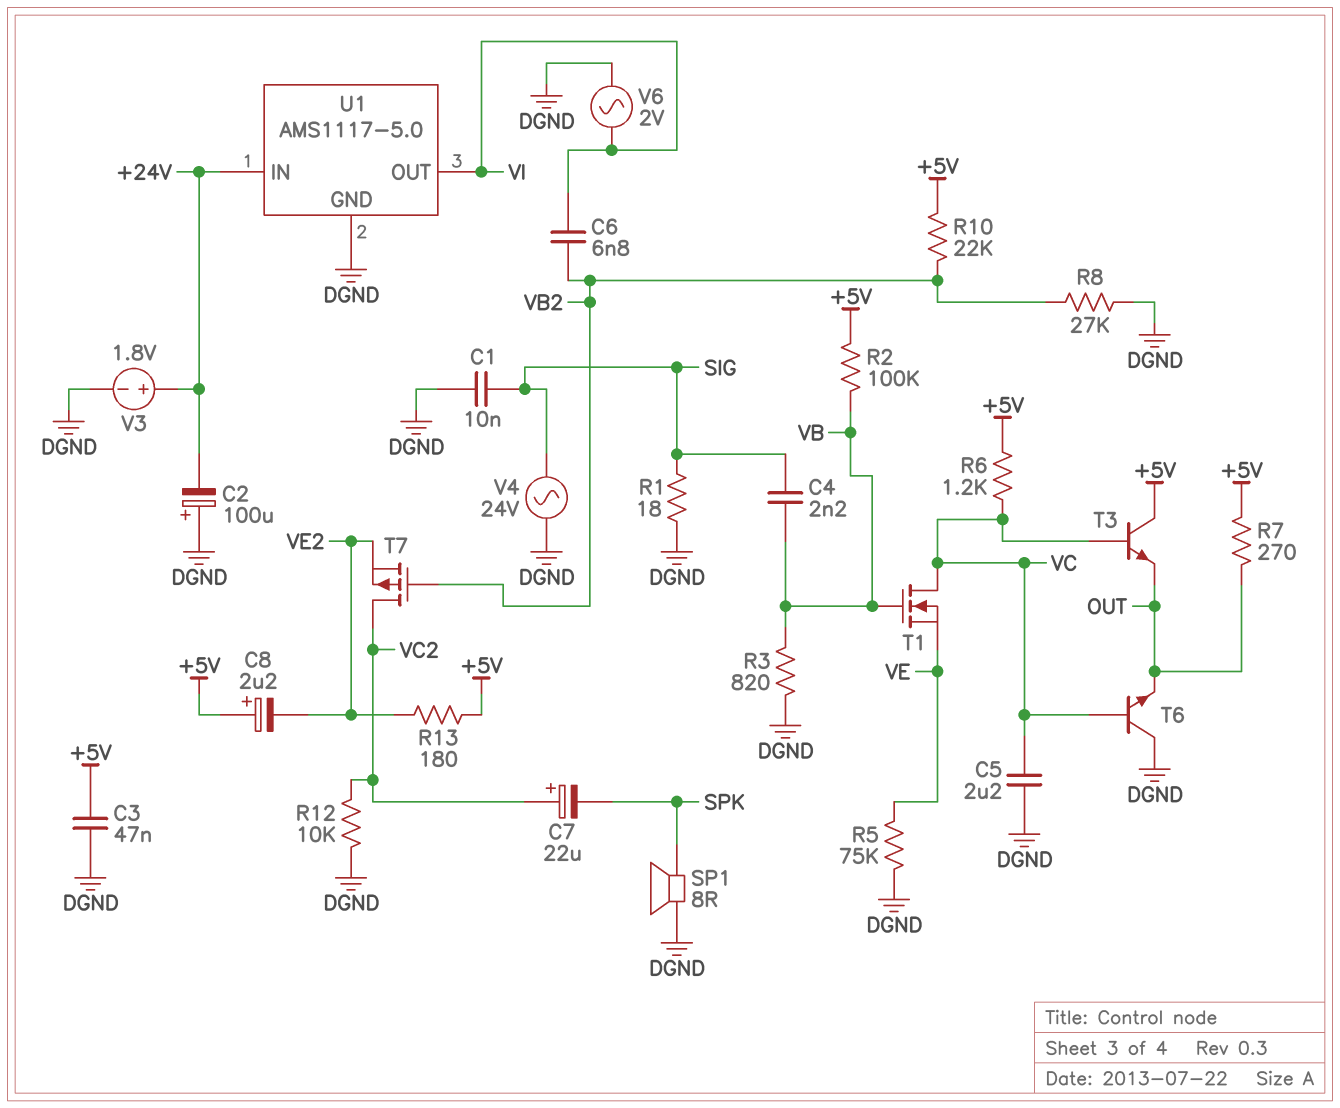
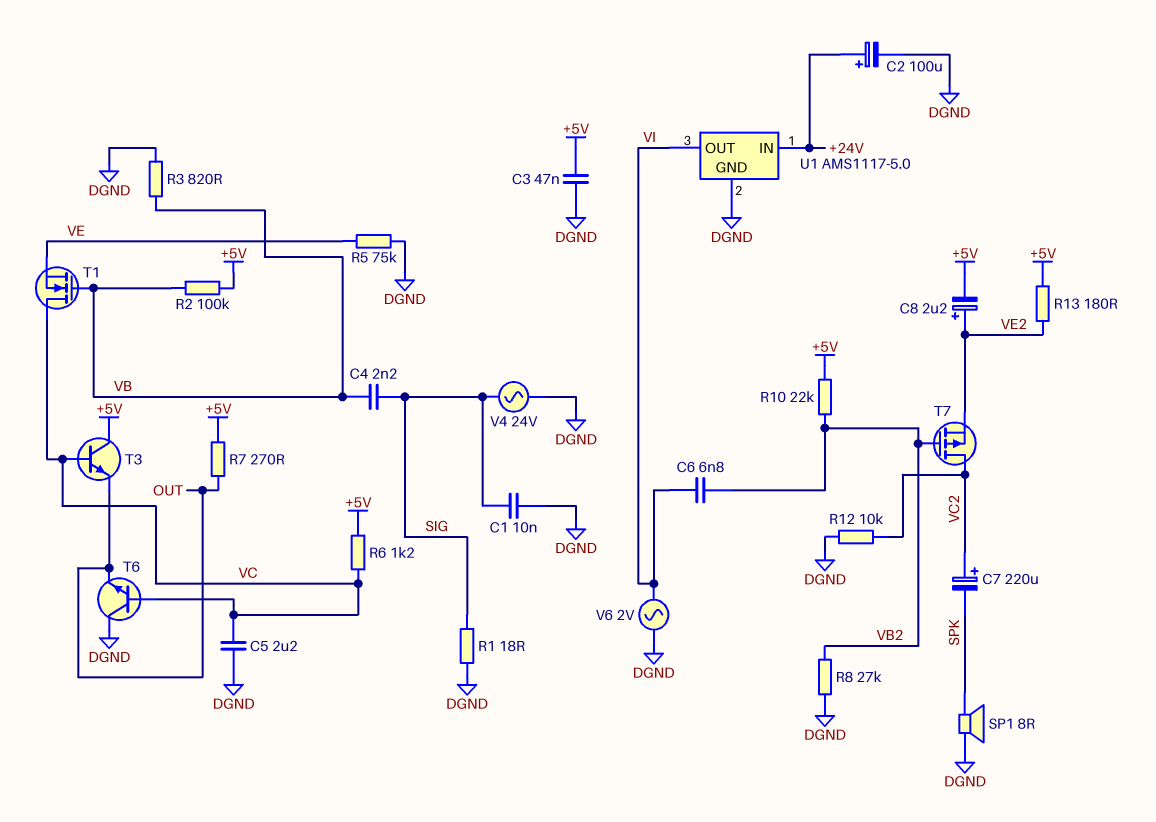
C2: 100uF (plus DGND, minus +24V) -> 100uF (plus +24V, minus DGND)
C7: 22uF (plus VC2, minus SPK) -> 220uF (plus VC2, minus SPK)
C8: 2.2uF (plus +5V, minus VE2) -> 2.2uF (plus VE2, minus +5V)
V3: 1.8V (plus +24V, minus DGND) -> none

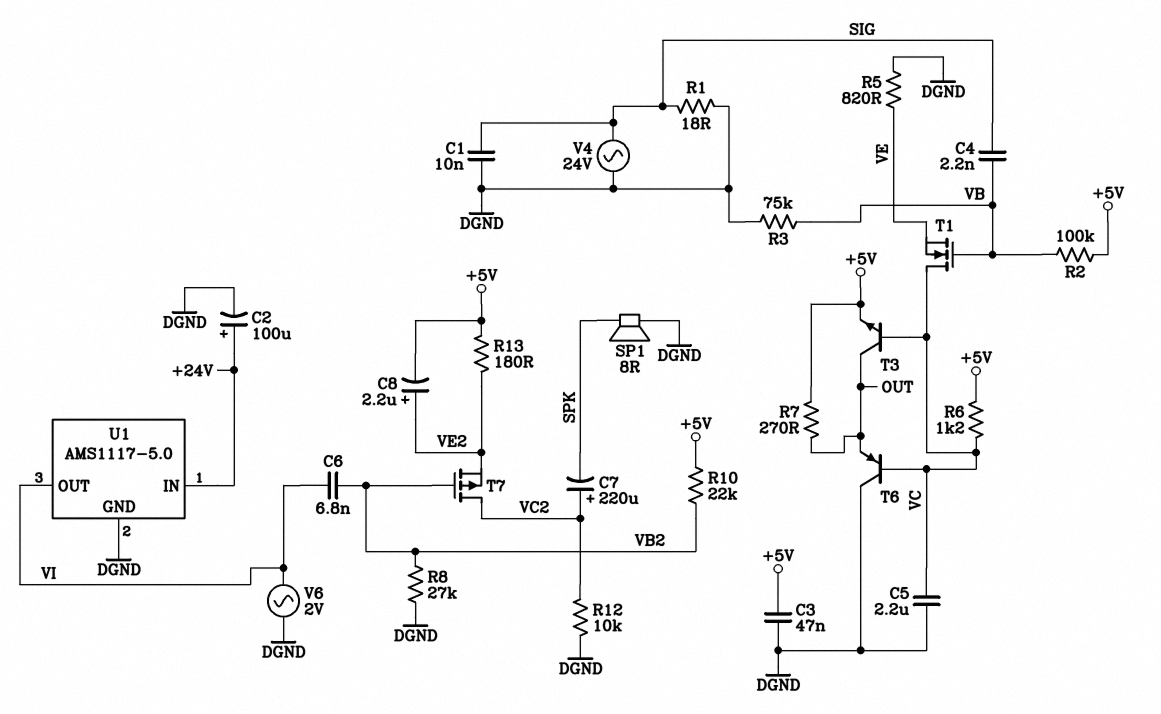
R3: 820 (DGND, VB) -> 75k (DGND, VB)
R5: 75k (DGND, VE) -> 820 (DGND, VE)
T3: NPN (B VC, C +5V, E OUT) -> NPN (B VC, C OUT, E +5V)
T6: NPN (B VC, C DGND, E OUT) -> PNP (B VC, C DGND, E OUT)

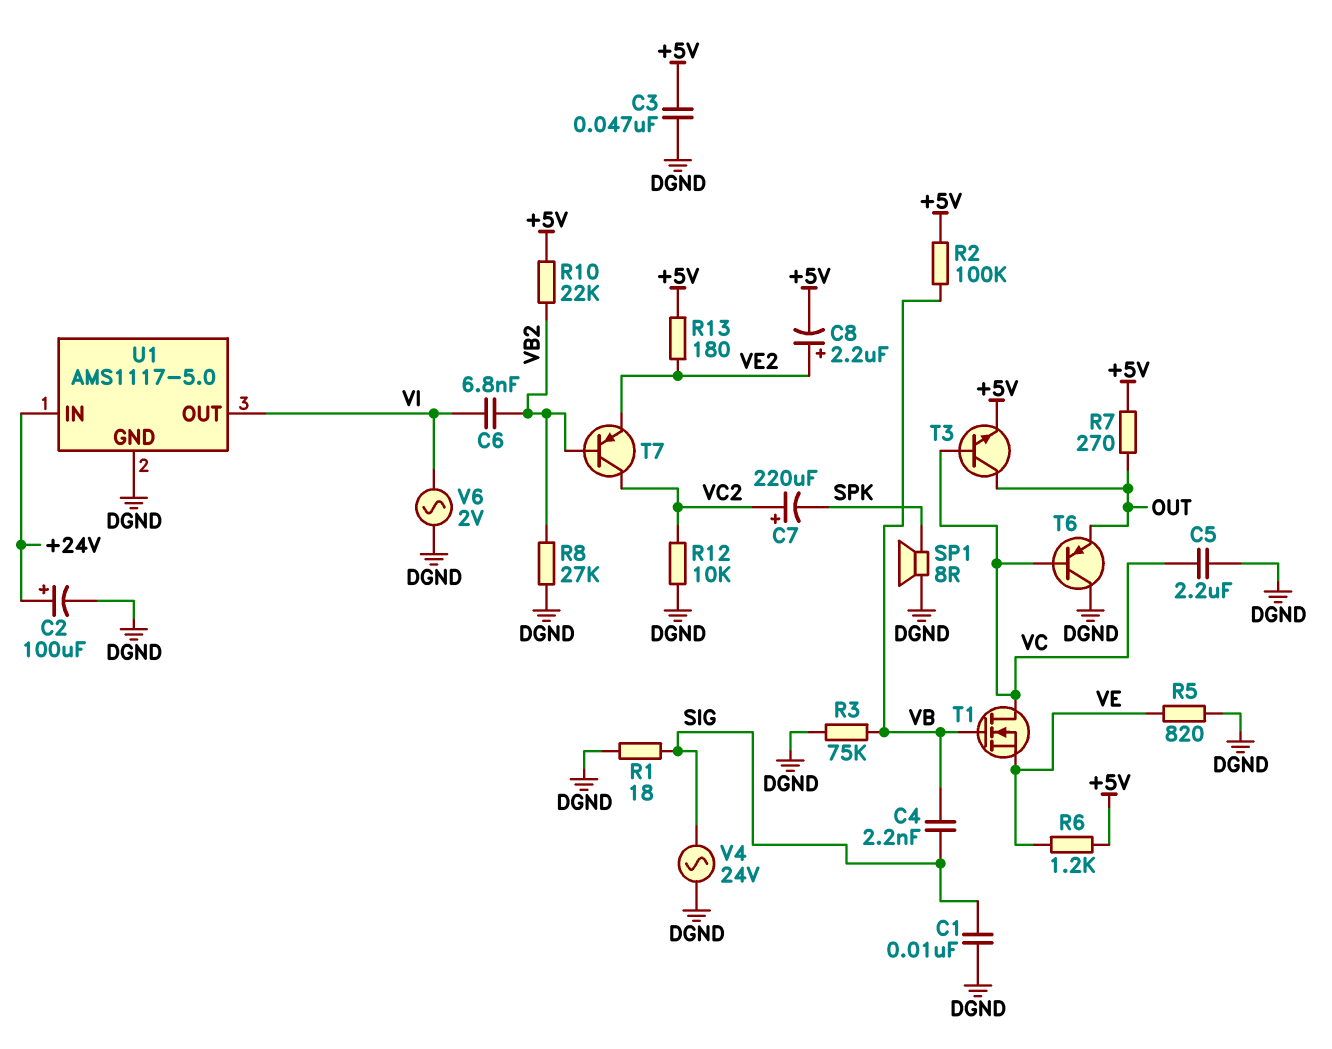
R6: 1.2k (+5V, VC) -> 1.2k (+5V, VE)
T7: PMOS (G VB2, D VC2, S VE2) -> PNP (B VB2, C VC2, E VE2)

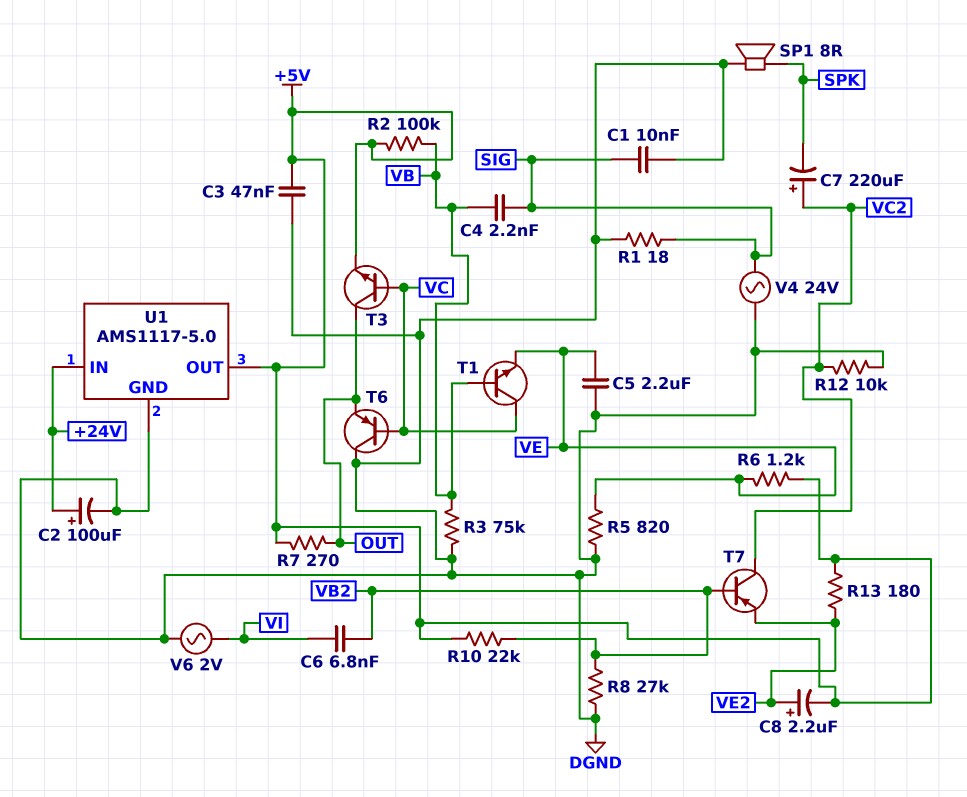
C5: 2.2uF (DGND, VC) -> 2.2uF (DGND, VE)
T1: NMOS (G VB, D VC, S VE) -> NPN (B VB, C VC, E VE)
U1 pin OUT: VI -> +5V

